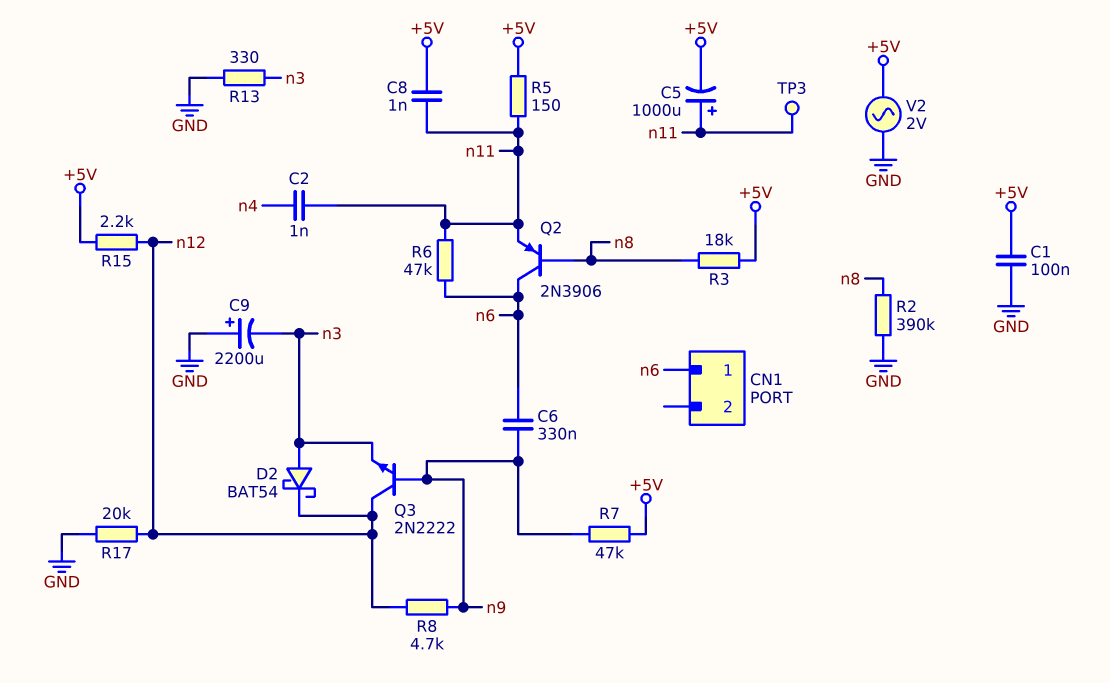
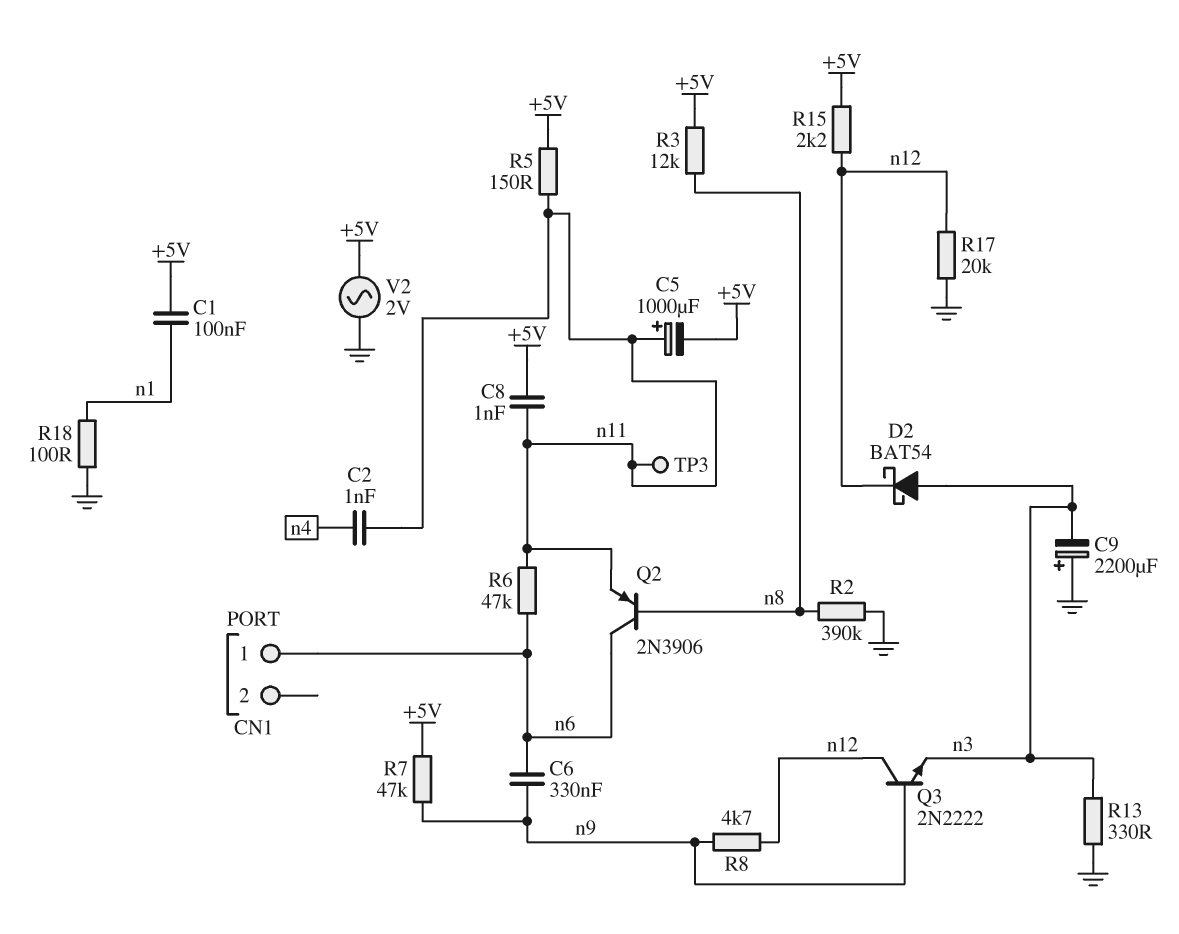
C1: 100nF (+5V, GND) -> 100nF (+5V, n1)
R3: 18k (+5V, n8) -> 12k (+5V, n8)
R18: none -> 100 (GND, n1)

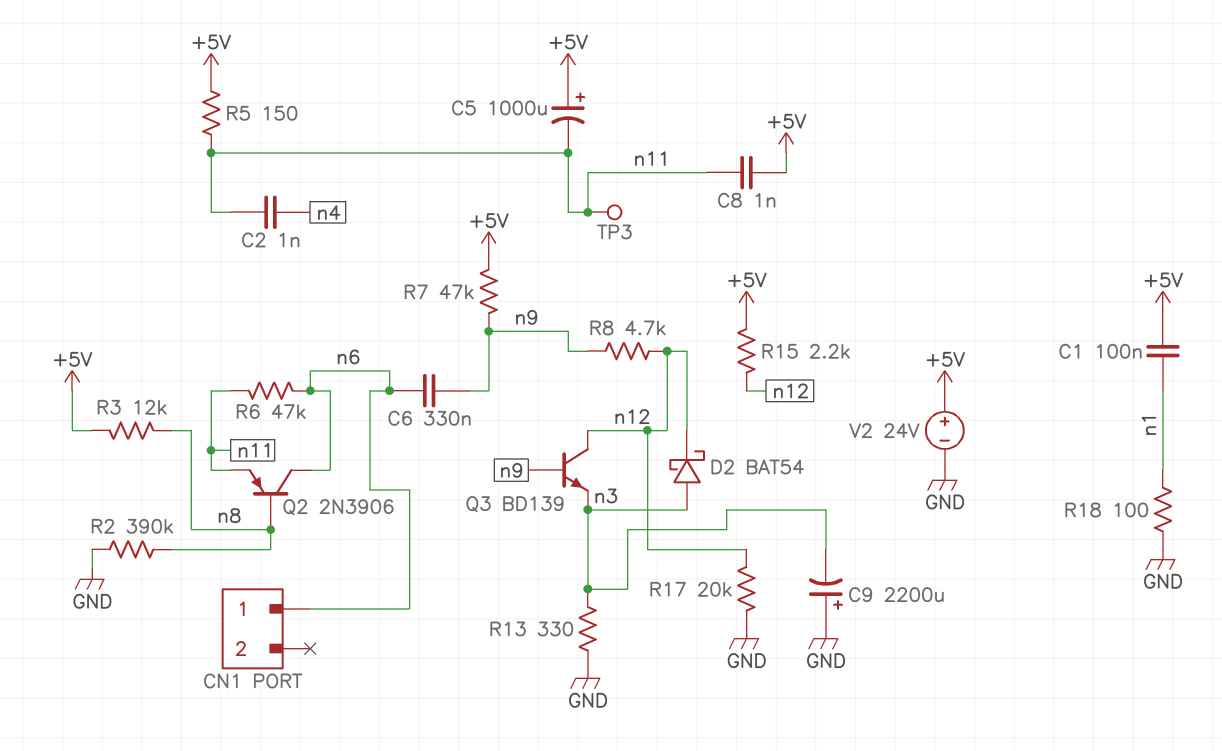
C5: 1000uF (plus n11, minus +5V) -> 1000uF (plus +5V, minus n11)
Q3: NPN 2N2222 (B n9, C n12, E n3) -> NPN BD139 (B n9, C n12, E n3)
V2: AC 2V (+5V, GND) -> 24V (plus +5V, minus GND)

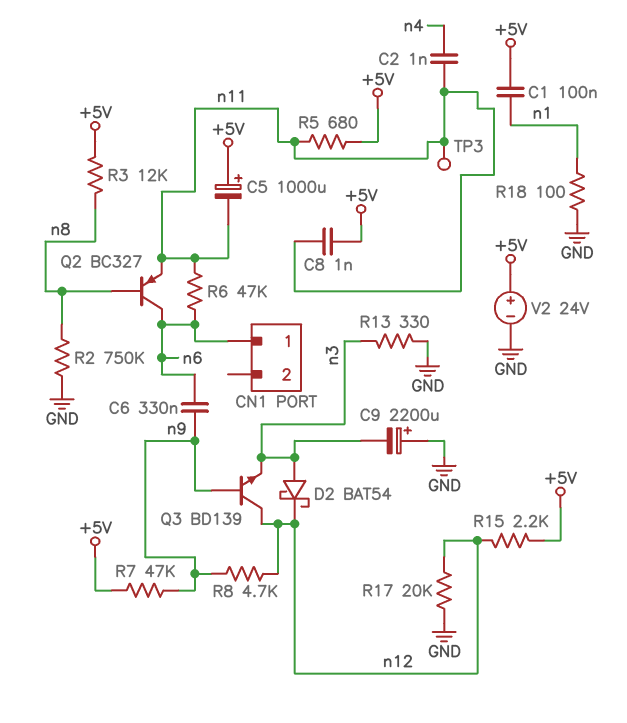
Q2: PNP 2N3906 (B n8, C n6, E n11) -> PNP BC327 (B n8, C n6, E n11)
R2: 390k (GND, n8) -> 750k (GND, n8)
R5: 150 (+5V, n11) -> 680 (+5V, n11)

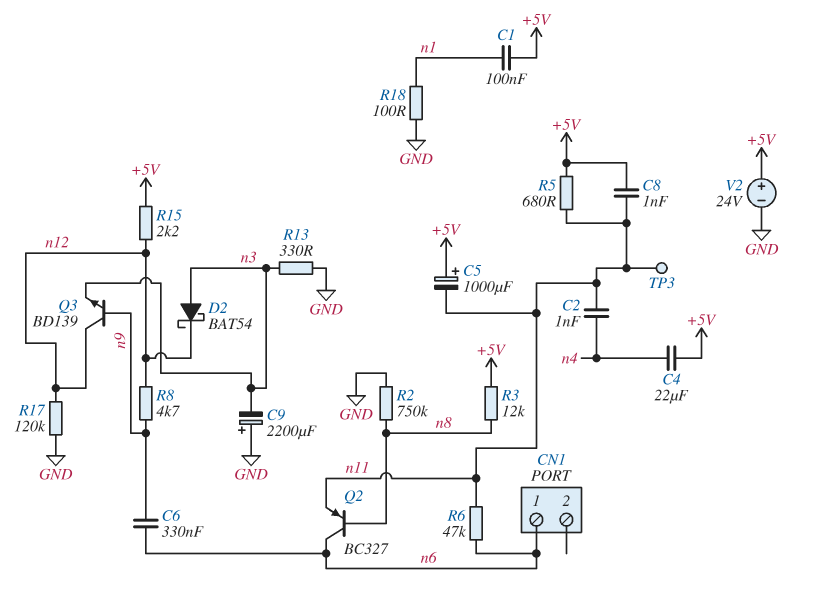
C4: none -> 22uF (+5V, n4)
R7: 47k (+5V, n9) -> none
R17: 20k (GND, n12) -> 120k (GND, n12)

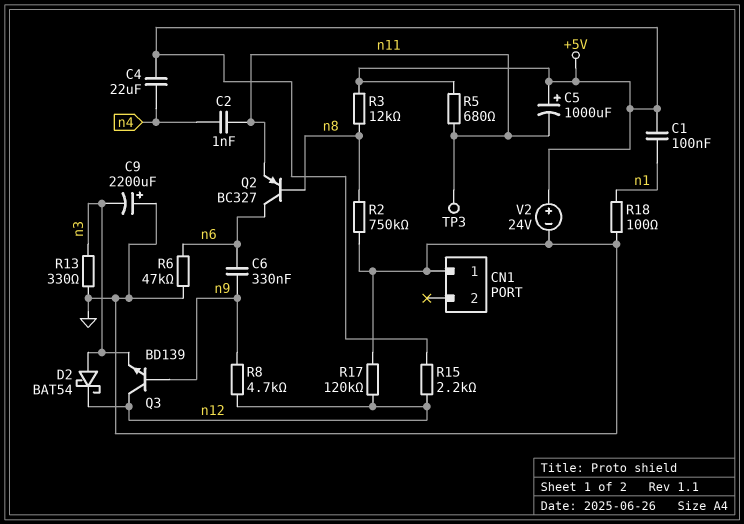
C8: 1nF (+5V, n11) -> none
CN1 pin 1: n6 -> GND
R6: 47k (n6, n11) -> 47k (GND, n6)

